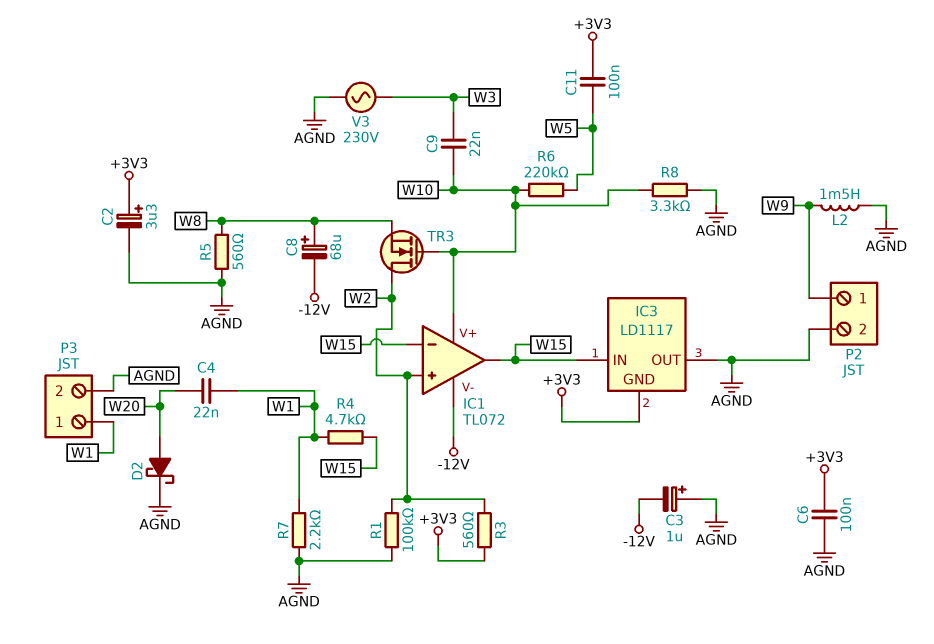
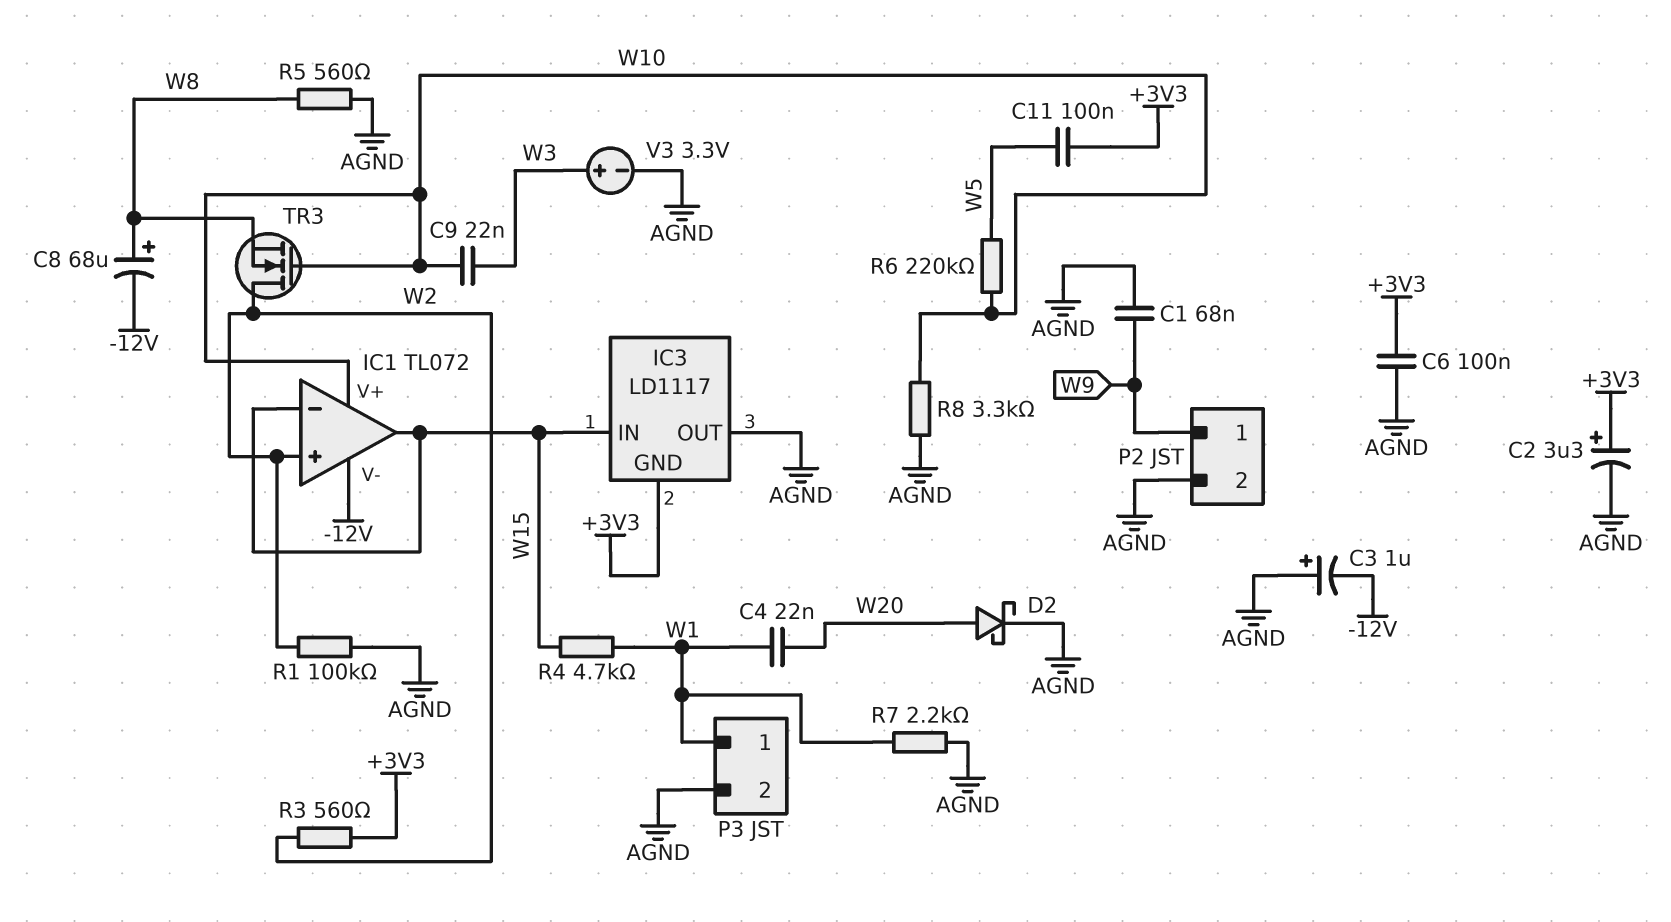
C1: none -> 68nF (AGND, W9)
L2: 1.5mH (AGND, W9) -> none
V3: AC 230V (AGND, W3) -> 3.3V (plus W3, minus AGND)

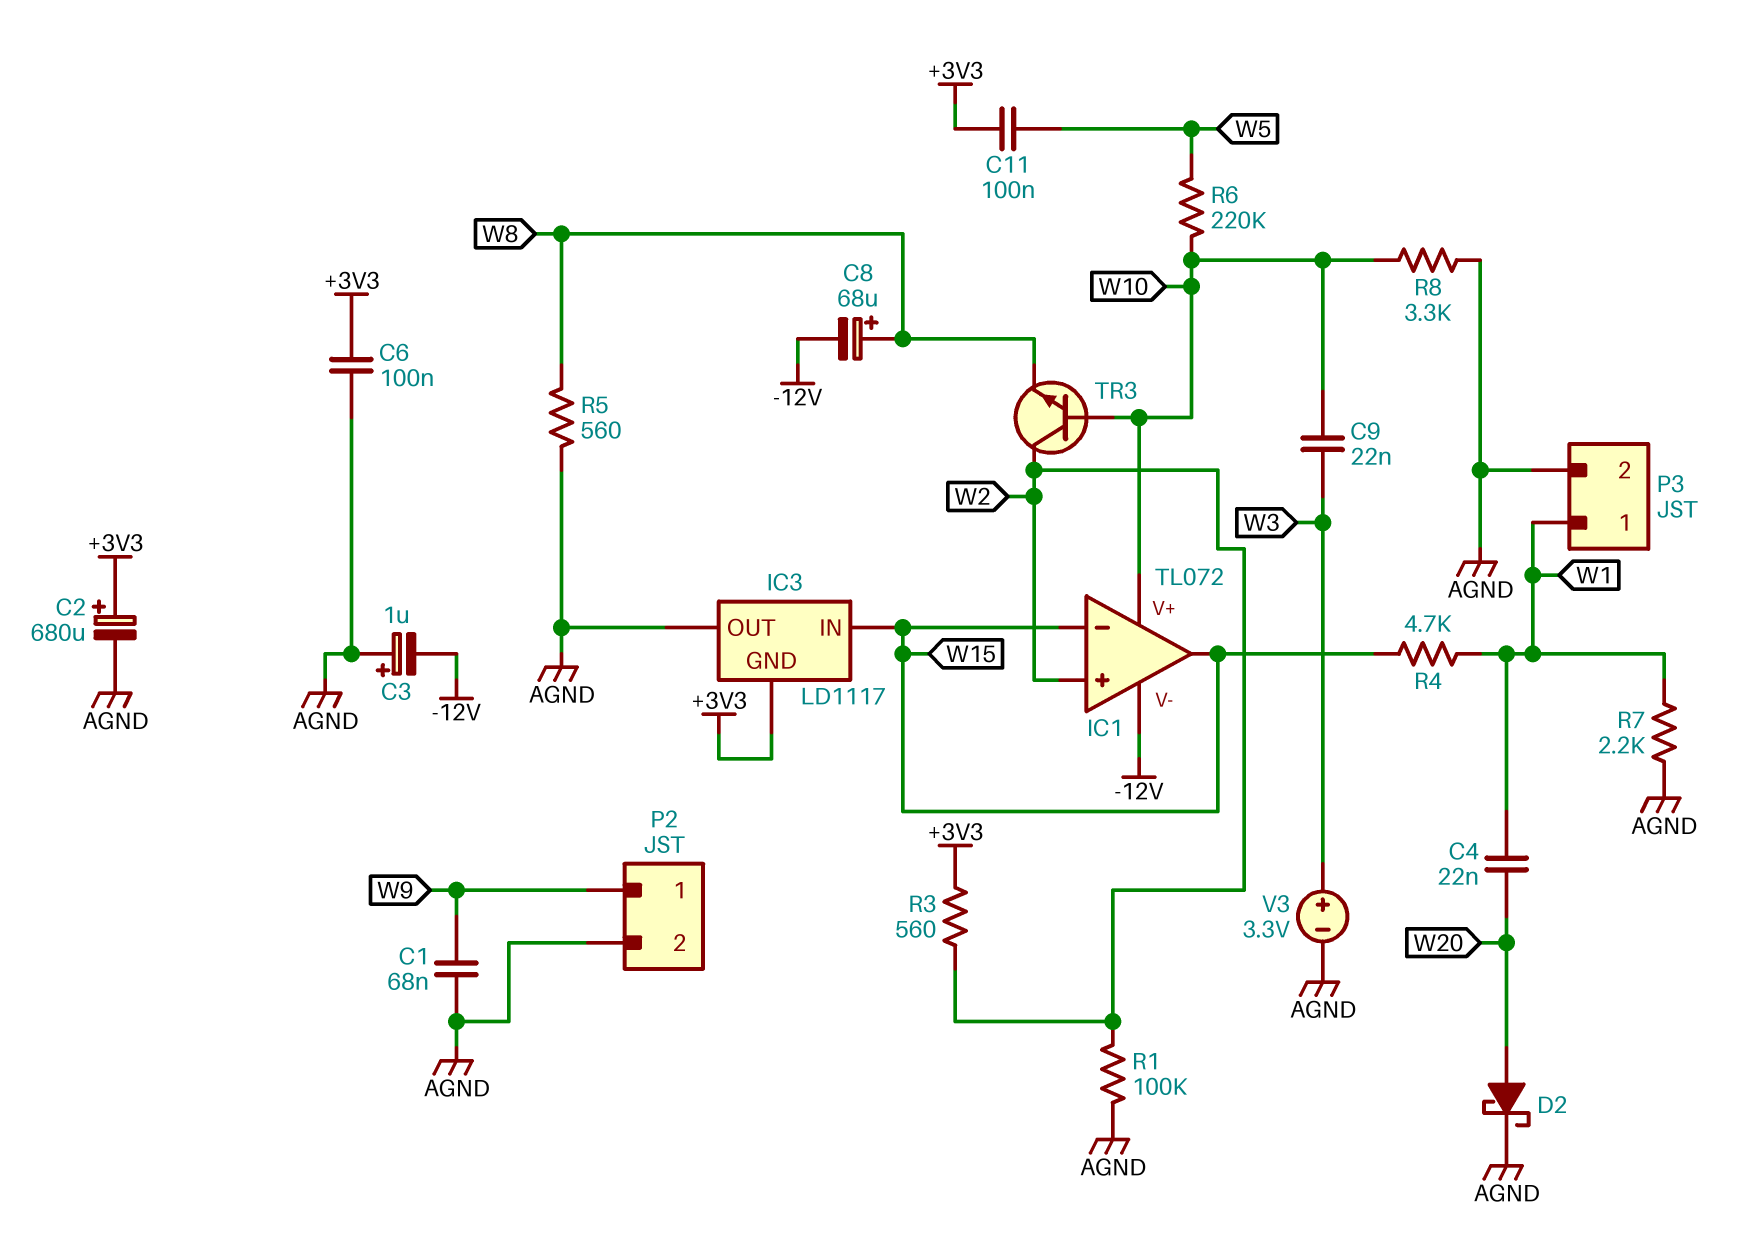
C2: 3.3uF (plus +3V3, minus AGND) -> 680uF (plus +3V3, minus AGND)
TR3: NMOS (G W10, D W2, S W8) -> NPN (B W10, C W2, E W8)

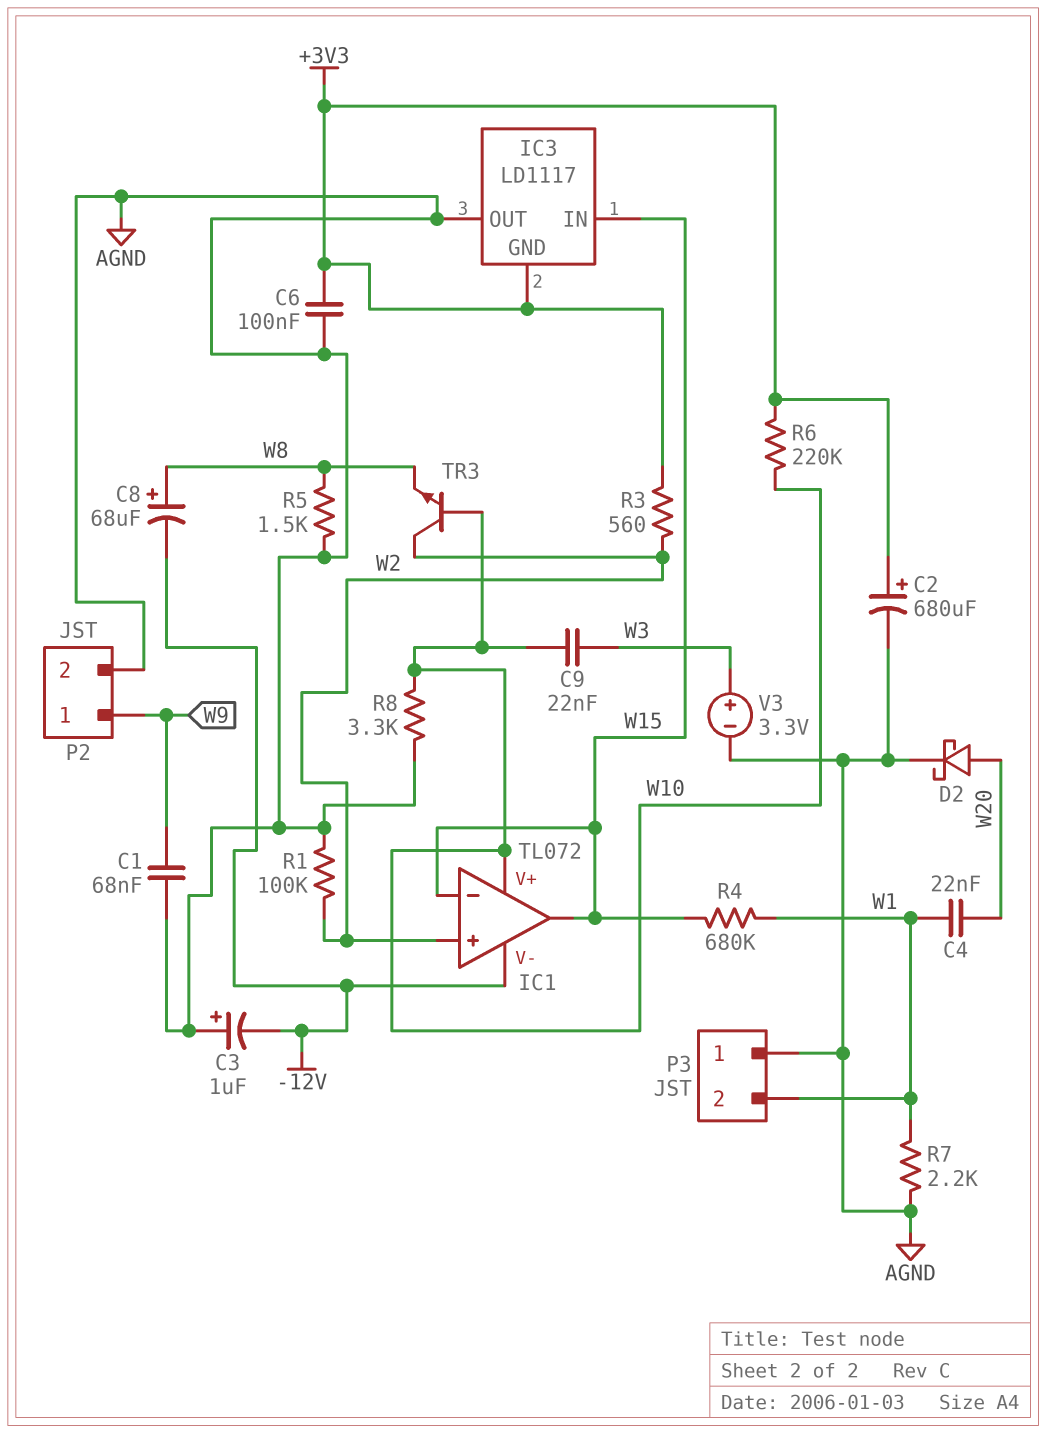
C11: 100nF (+3V3, W5) -> none
P3 pin 1: W1 -> AGND
P3 pin 2: AGND -> W1
R4: 4.7k (W1, W15) -> 680k (W1, W15)
R5: 560 (AGND, W8) -> 1.5k (AGND, W8)
R6: 220k (W5, W10) -> 220k (+3V3, W10)

